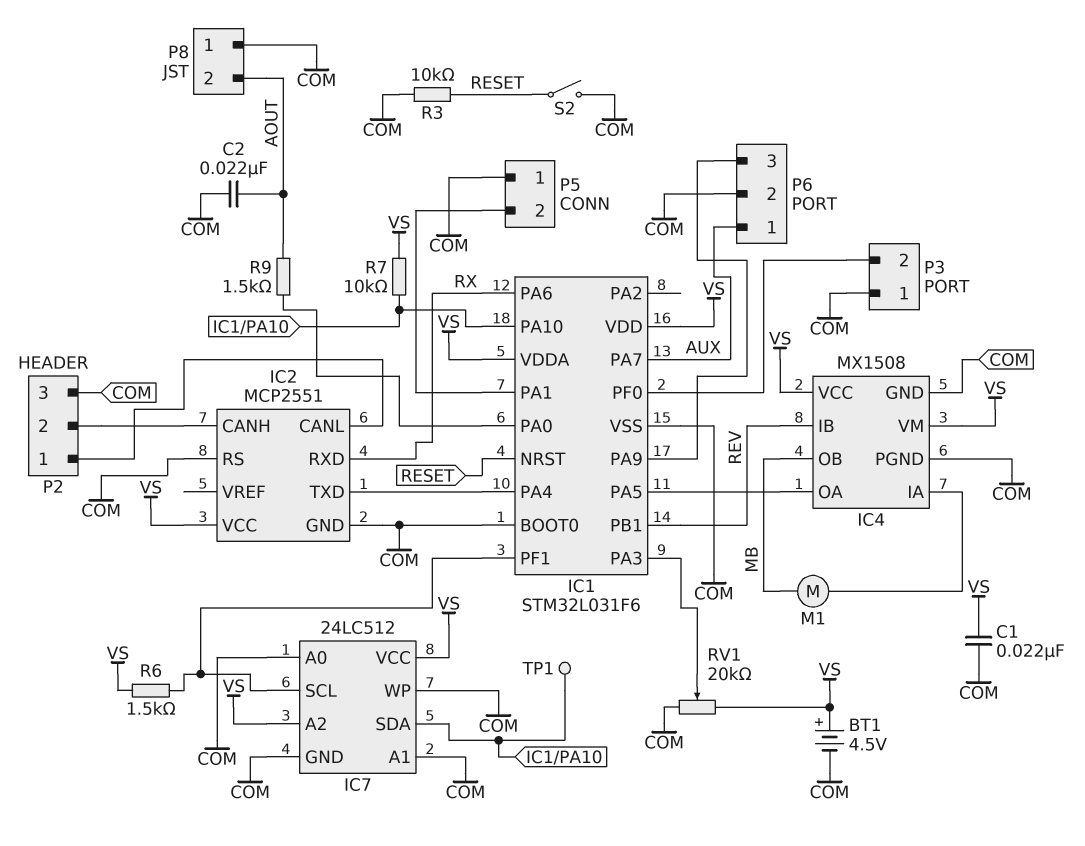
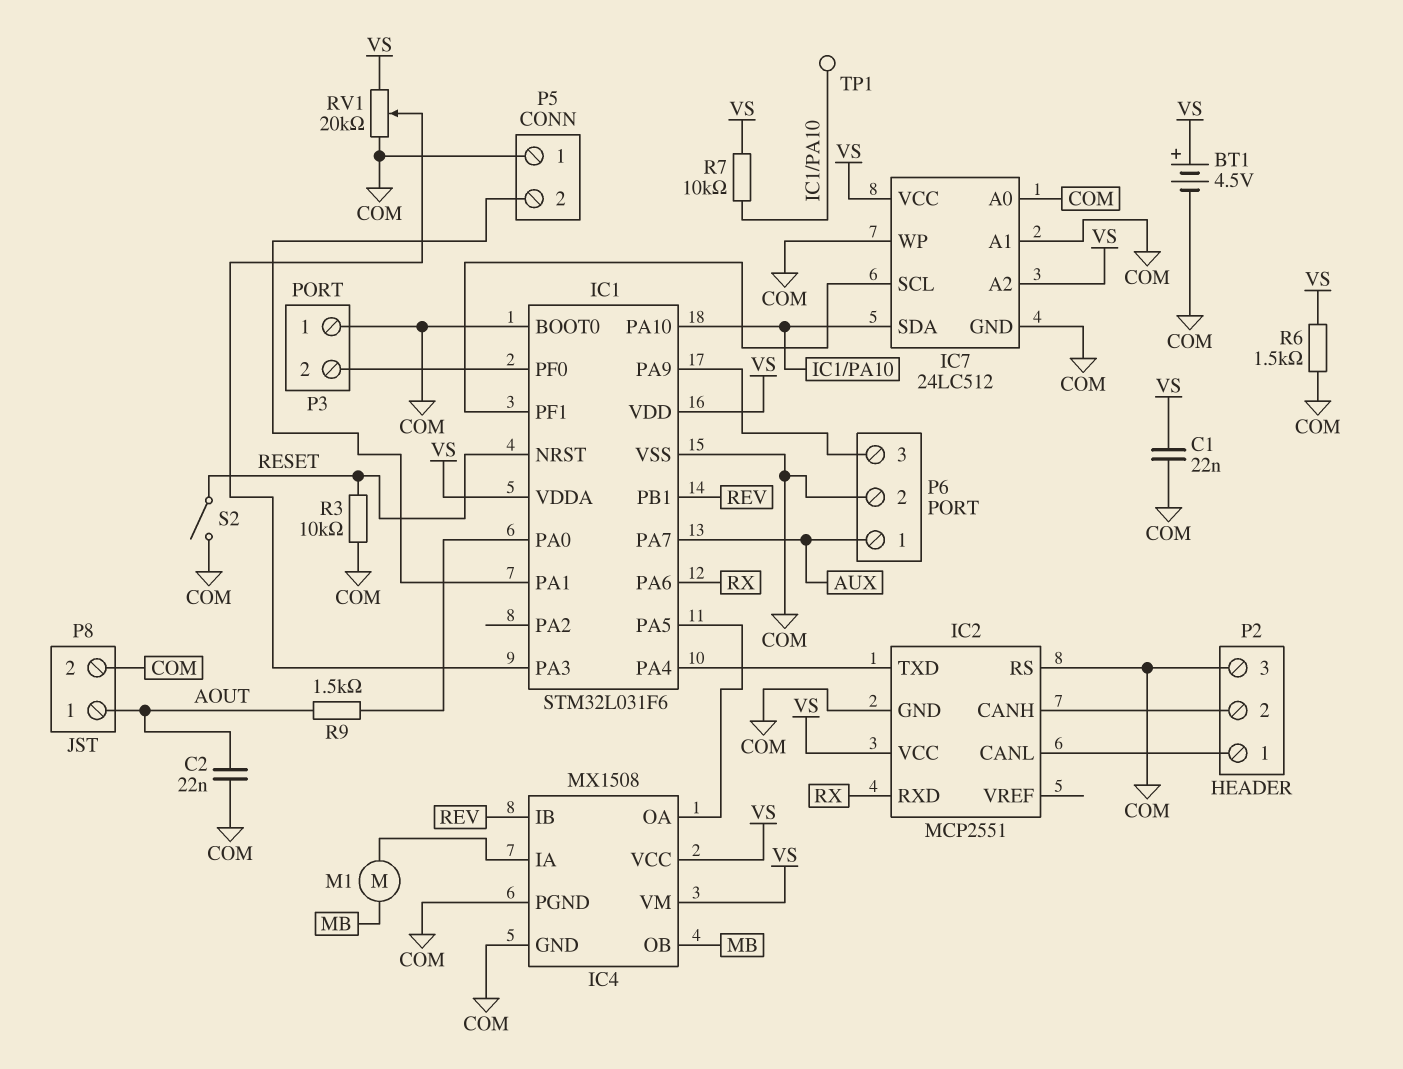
P8 pin 1: COM -> AOUT
P8 pin 2: AOUT -> COM
R6: 1.5k (IC1/PF1, VS) -> 1.5k (COM, VS)

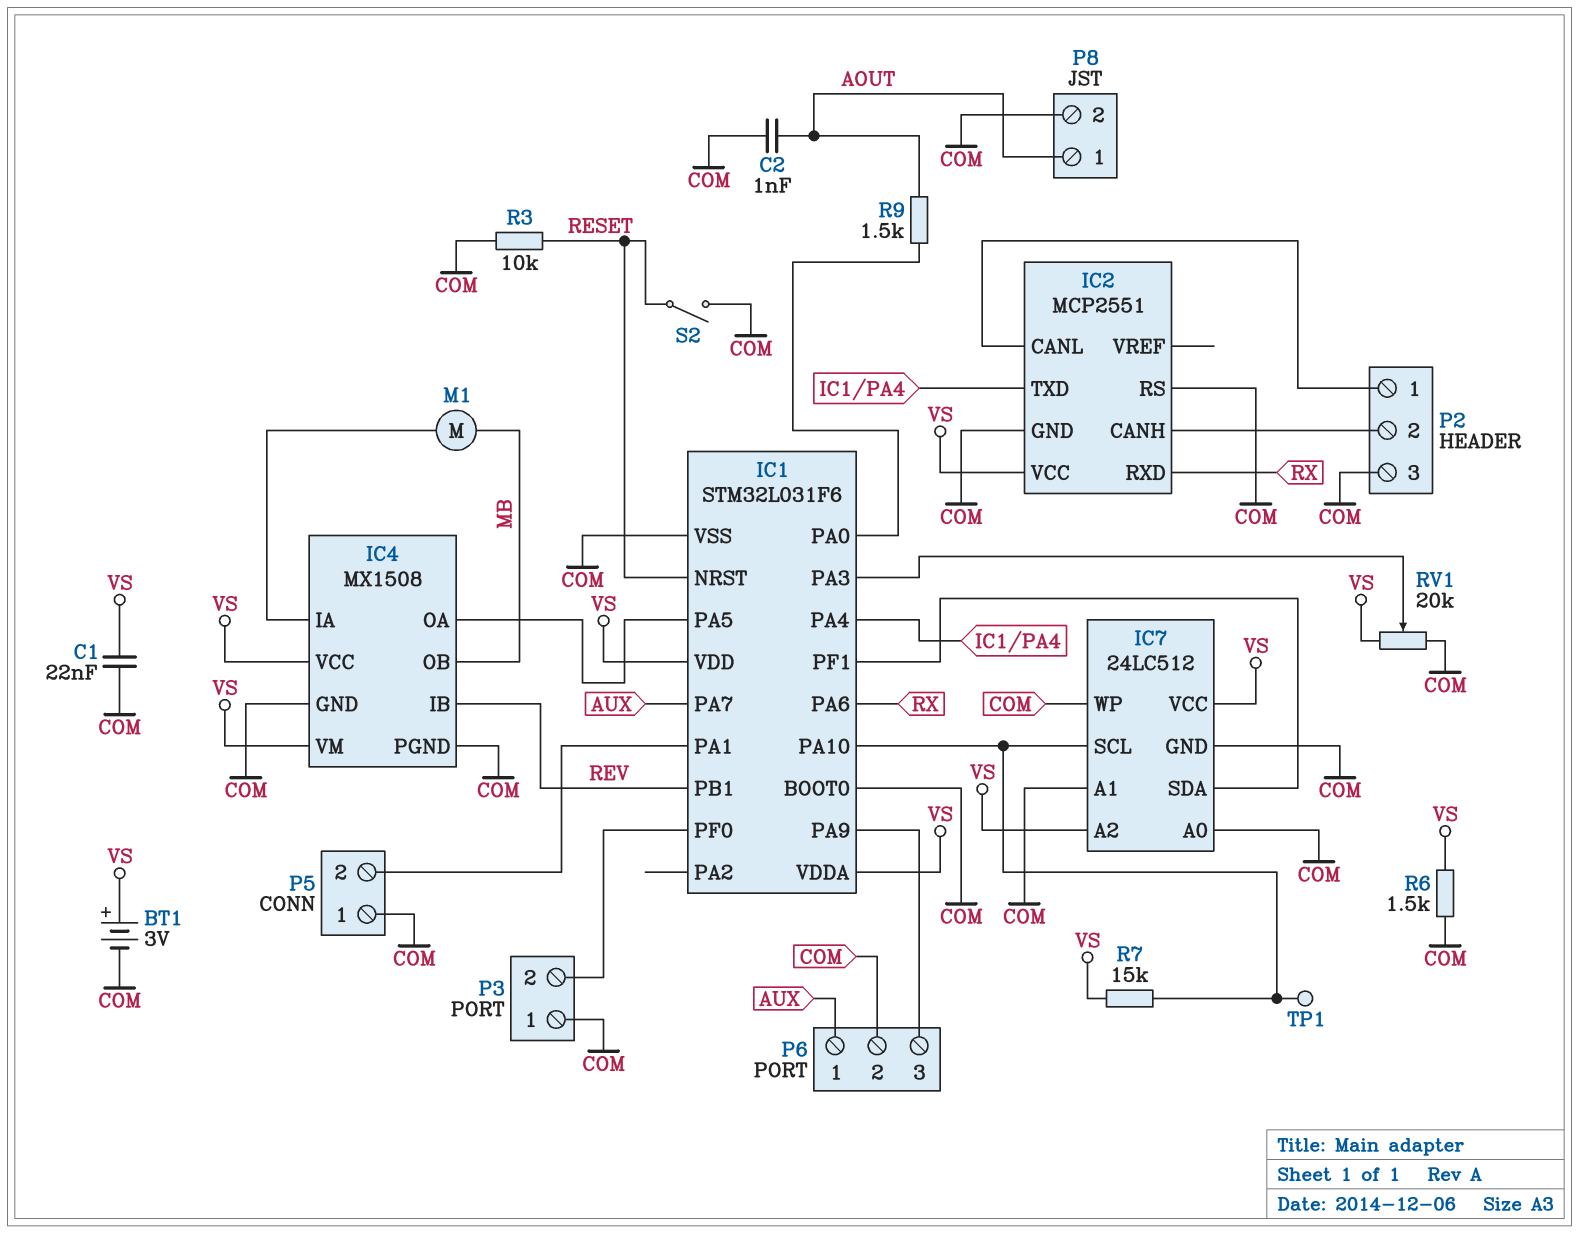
BT1: 4.5V (plus VS, minus COM) -> 3V (plus VS, minus COM)
C2: 22nF (AOUT, COM) -> 1nF (AOUT, COM)
IC7 pin SCL: IC1/PF1 -> IC1/PA10
IC7 pin SDA: IC1/PA10 -> IC1/PF1
R7: 10k (IC1/PA10, VS) -> 15k (IC1/PA10, VS)

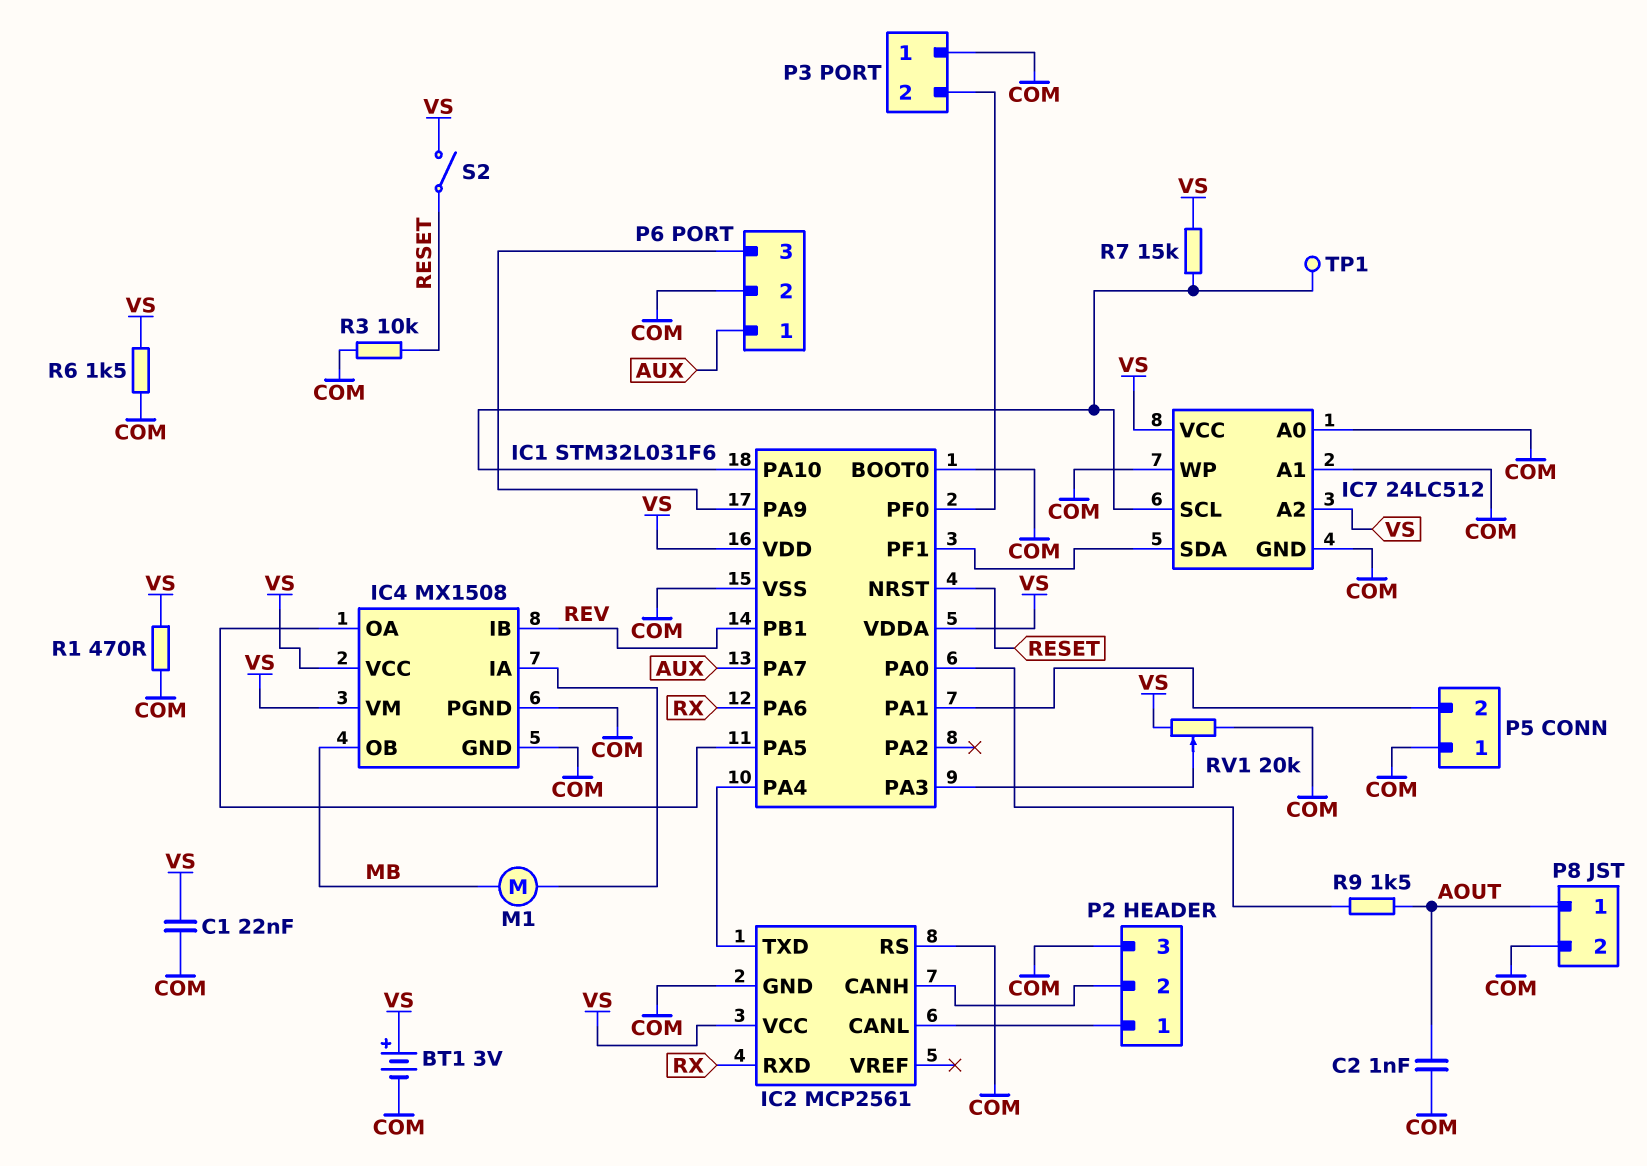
IC2: MCP2551 -> MCP2561
R1: none -> 470 (COM, VS)
S2: switch (COM, RESET) -> switch (RESET, VS)

